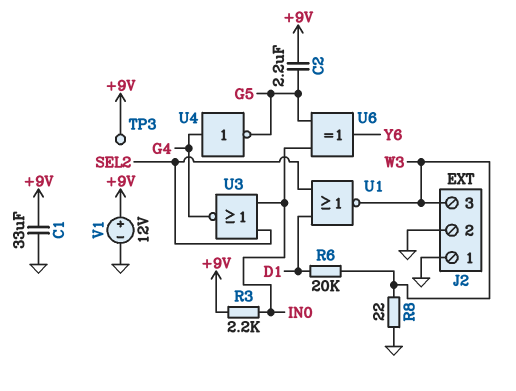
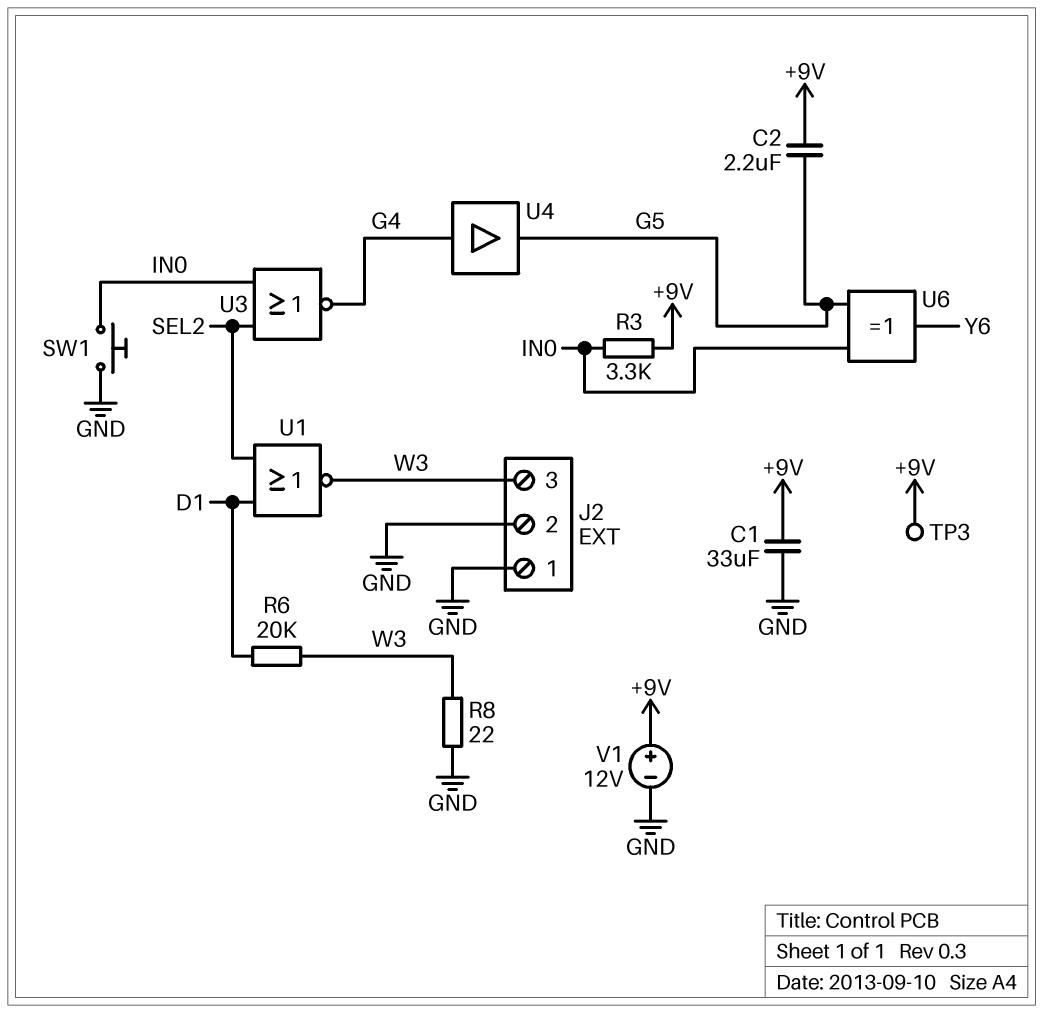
R3: 2.2k (+9V, IN0) -> 3.3k (+9V, IN0)
SW1: none -> button (GND, IN0)
U4: NOT (in G4, out G5) -> buffer (in G4, out G5)

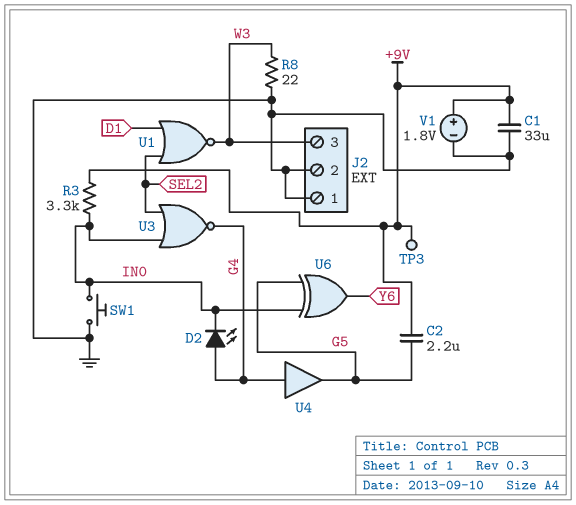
D2: none -> LED (A G4, K IN0)
R6: 20k (D1, W3) -> none
V1: 12V (plus +9V, minus GND) -> 1.8V (plus +9V, minus GND)

